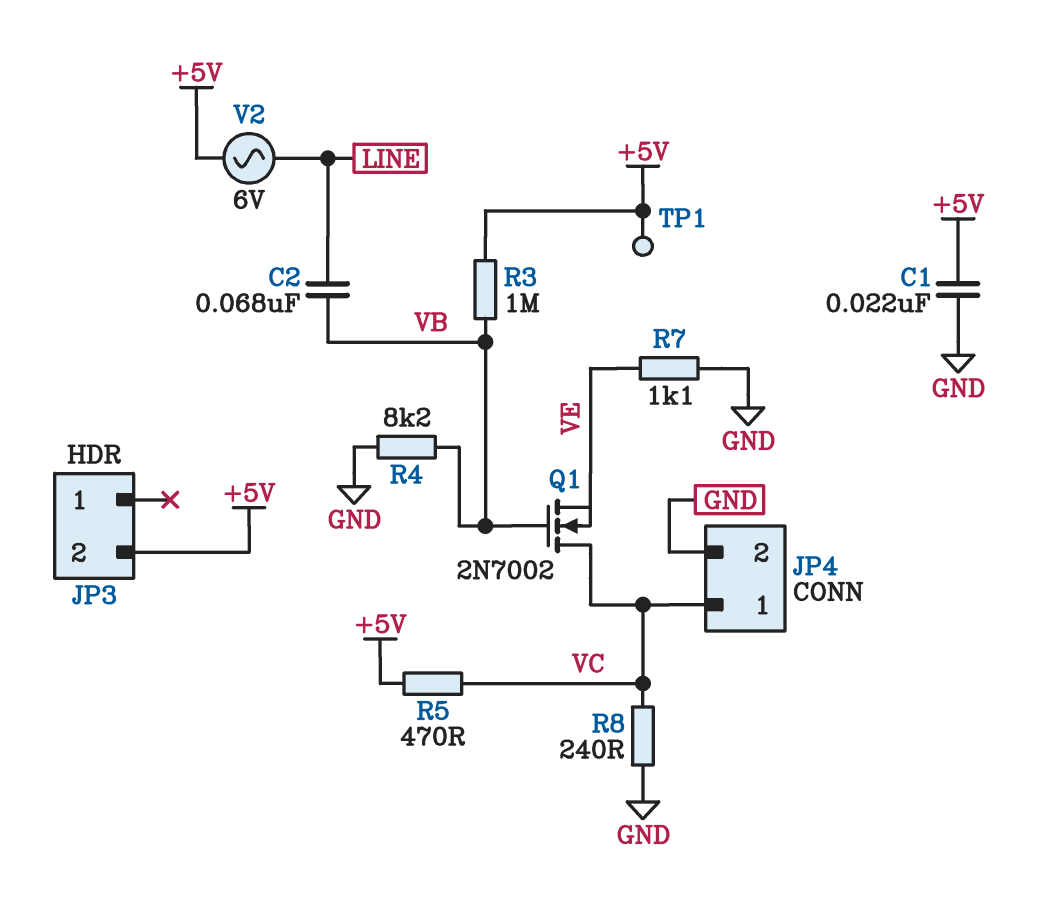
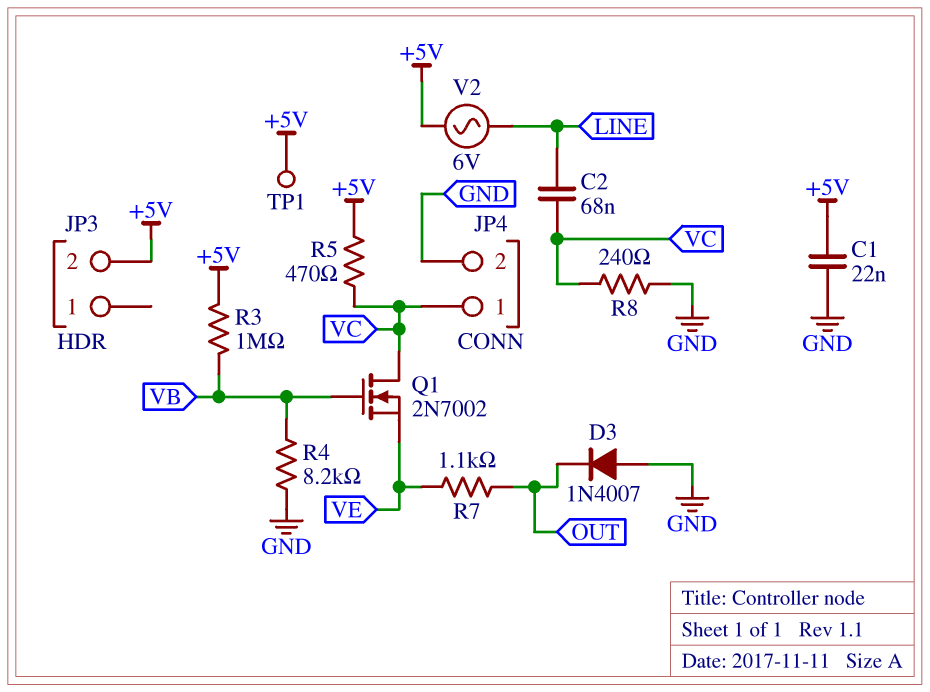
C2: 68nF (LINE, VB) -> 68nF (LINE, VC)
D3: none -> diode 1N4007 (A GND, K OUT)
R7: 1.1k (GND, VE) -> 1.1k (OUT, VE)

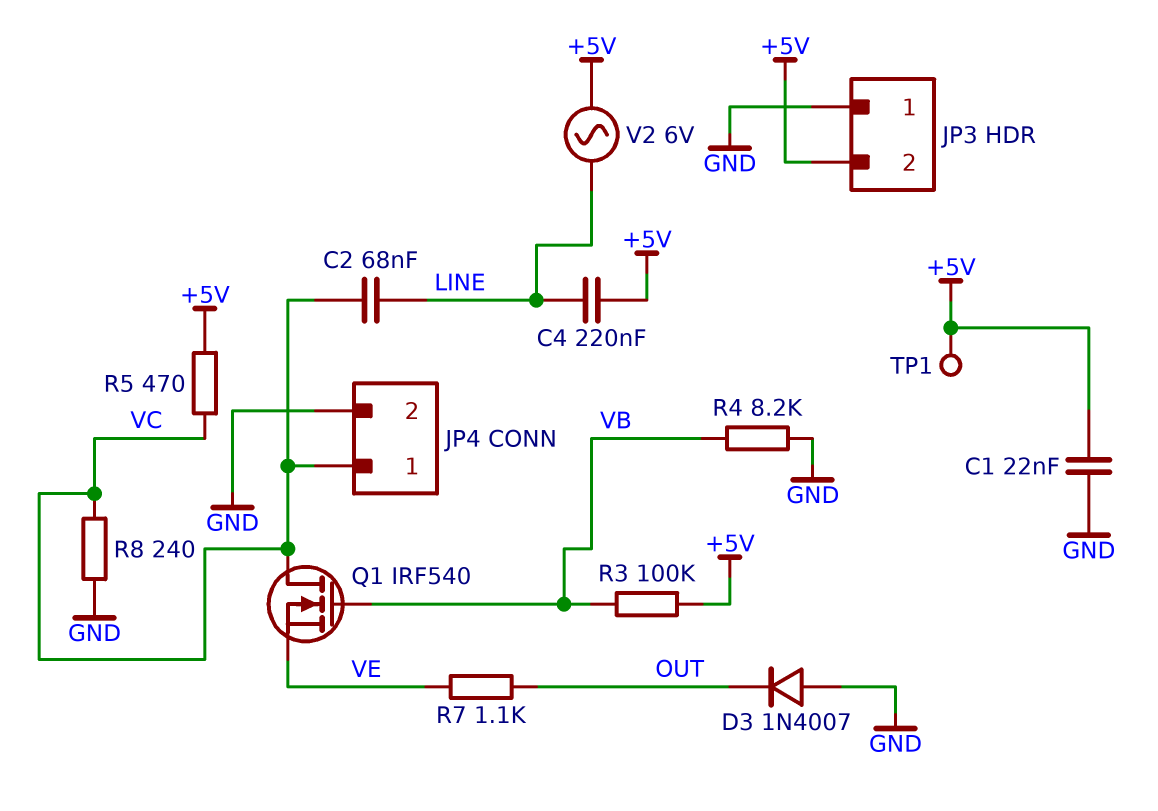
C4: none -> 220nF (+5V, LINE)
JP3 pin 1: none -> GND
Q1: NMOS 2N7002 (G VB, D VC, S VE) -> NMOS IRF540 (G VB, D VC, S VE)
R3: 1M (+5V, VB) -> 100k (+5V, VB)

